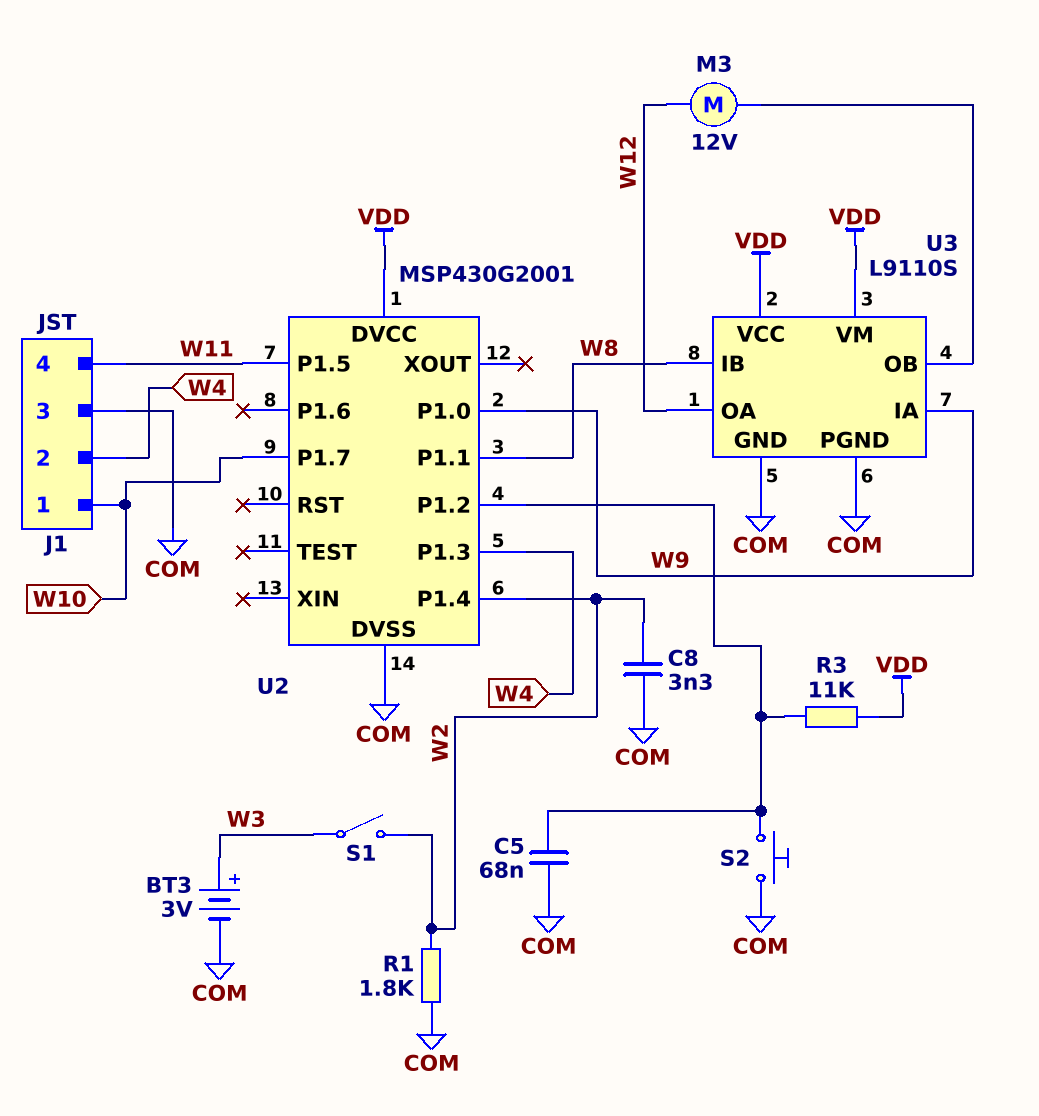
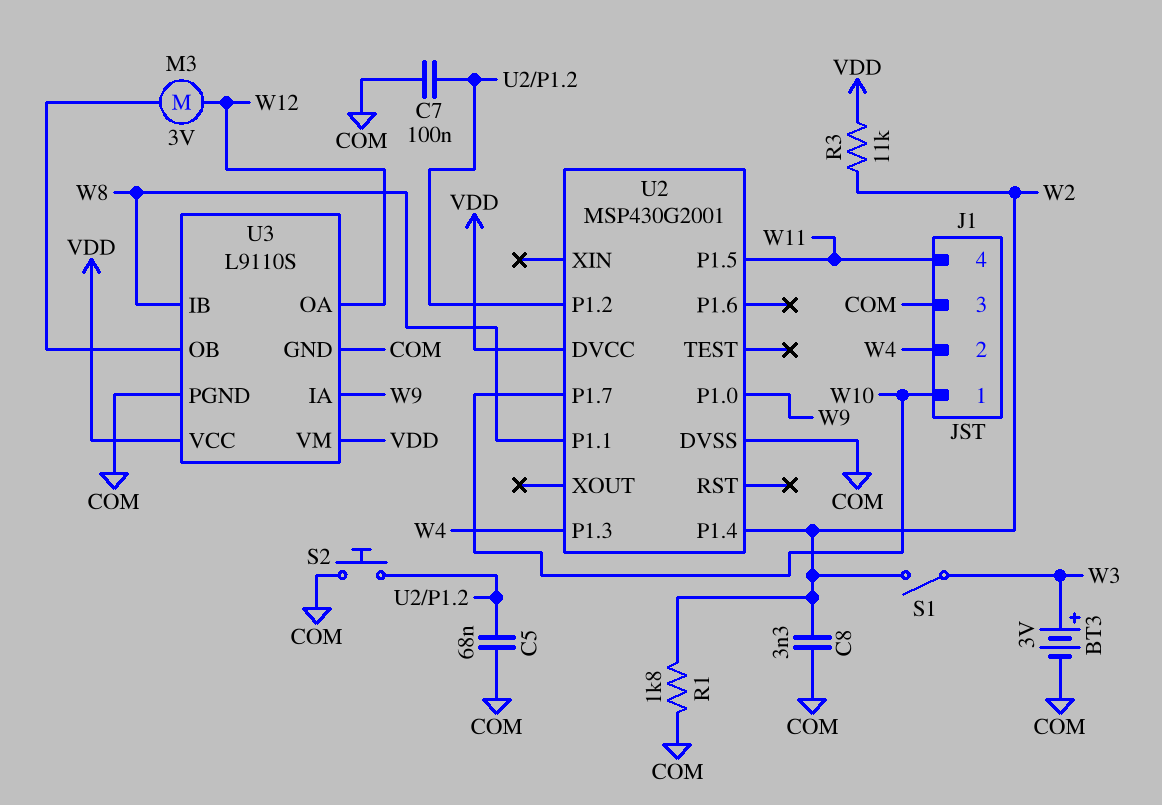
C7: none -> 100nF (COM, U2/P1.2)
M3: motor 12V (U3/OB, W12) -> motor 3V (U3/OB, W12)
R3: 11k (U2/P1.2, VDD) -> 11k (VDD, W2)

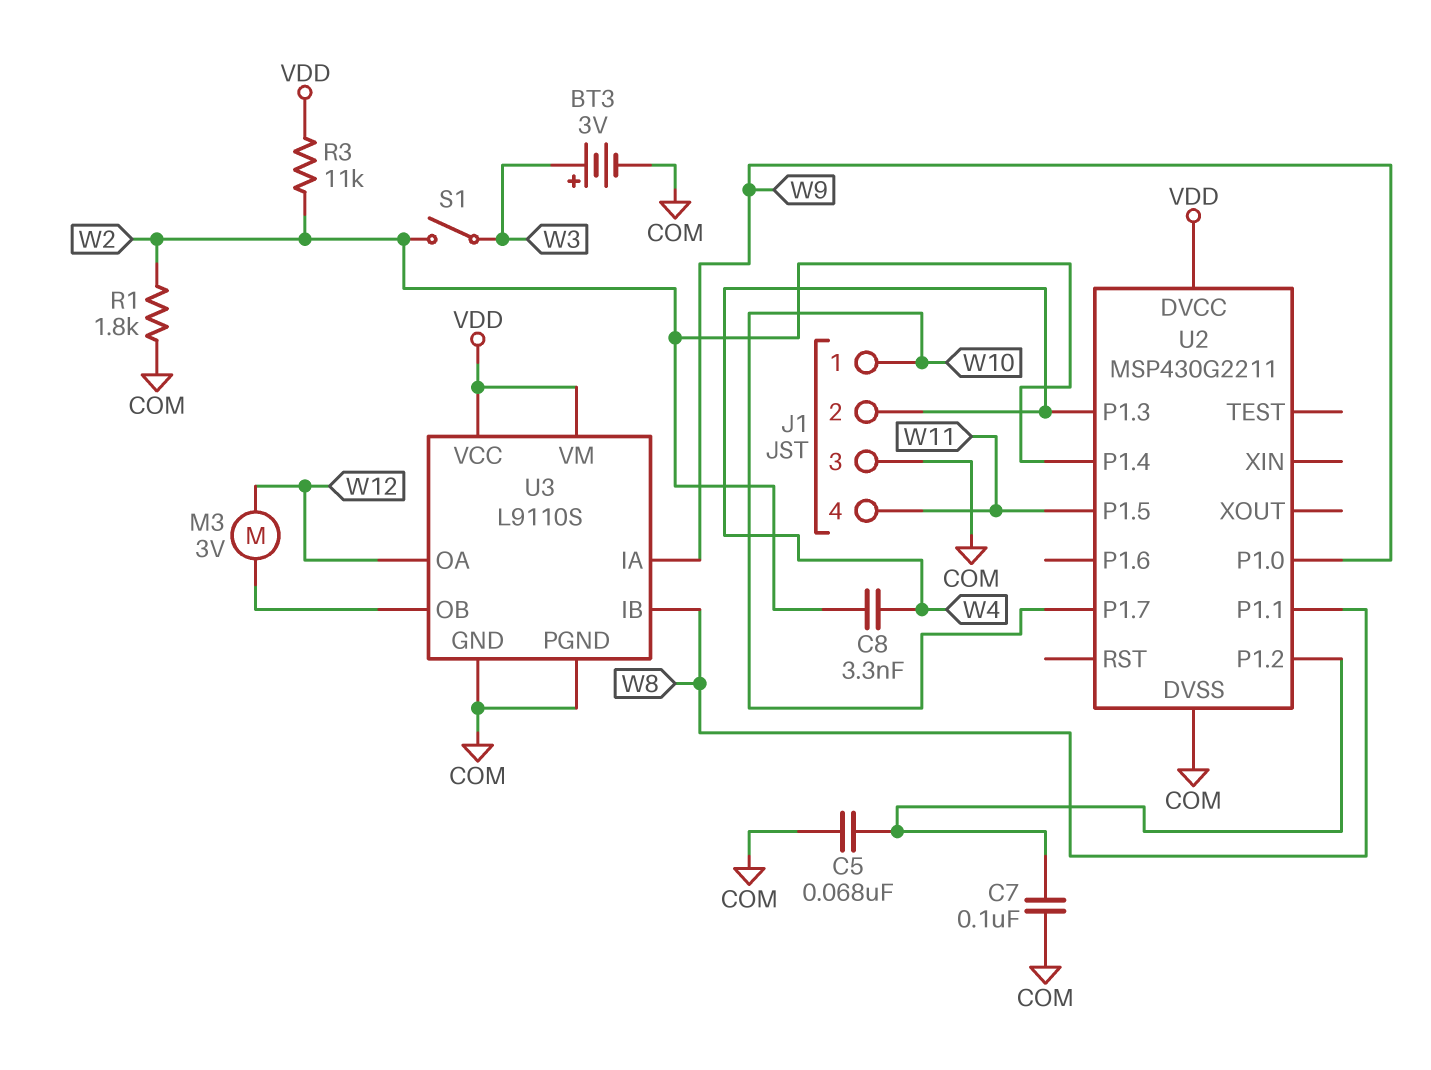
C8: 3.3nF (COM, W2) -> 3.3nF (W2, W4)
S2: button (COM, U2/P1.2) -> none
U2: MSP430G2001 -> MSP430G2211

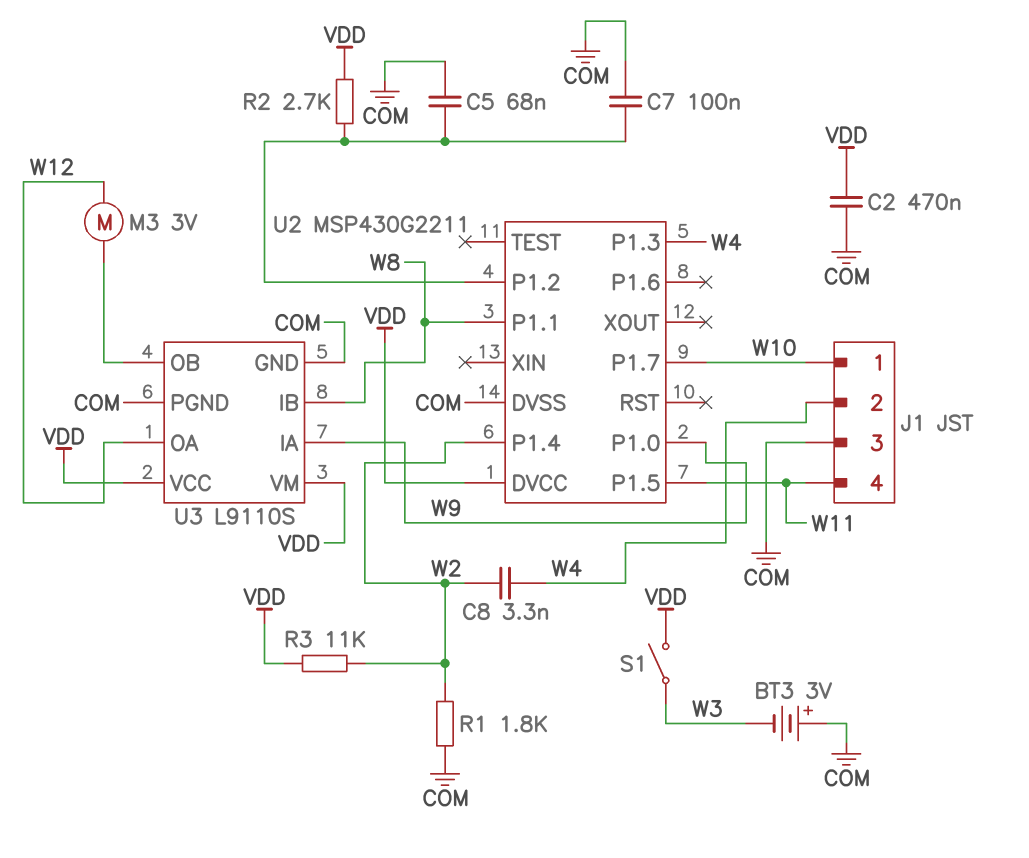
BT3: 3V (plus W3, minus COM) -> 3V (plus COM, minus W3)
C2: none -> 470nF (COM, VDD)
R2: none -> 2.7k (U2/P1.2, VDD)
S1: switch (W2, W3) -> switch (VDD, W3)

